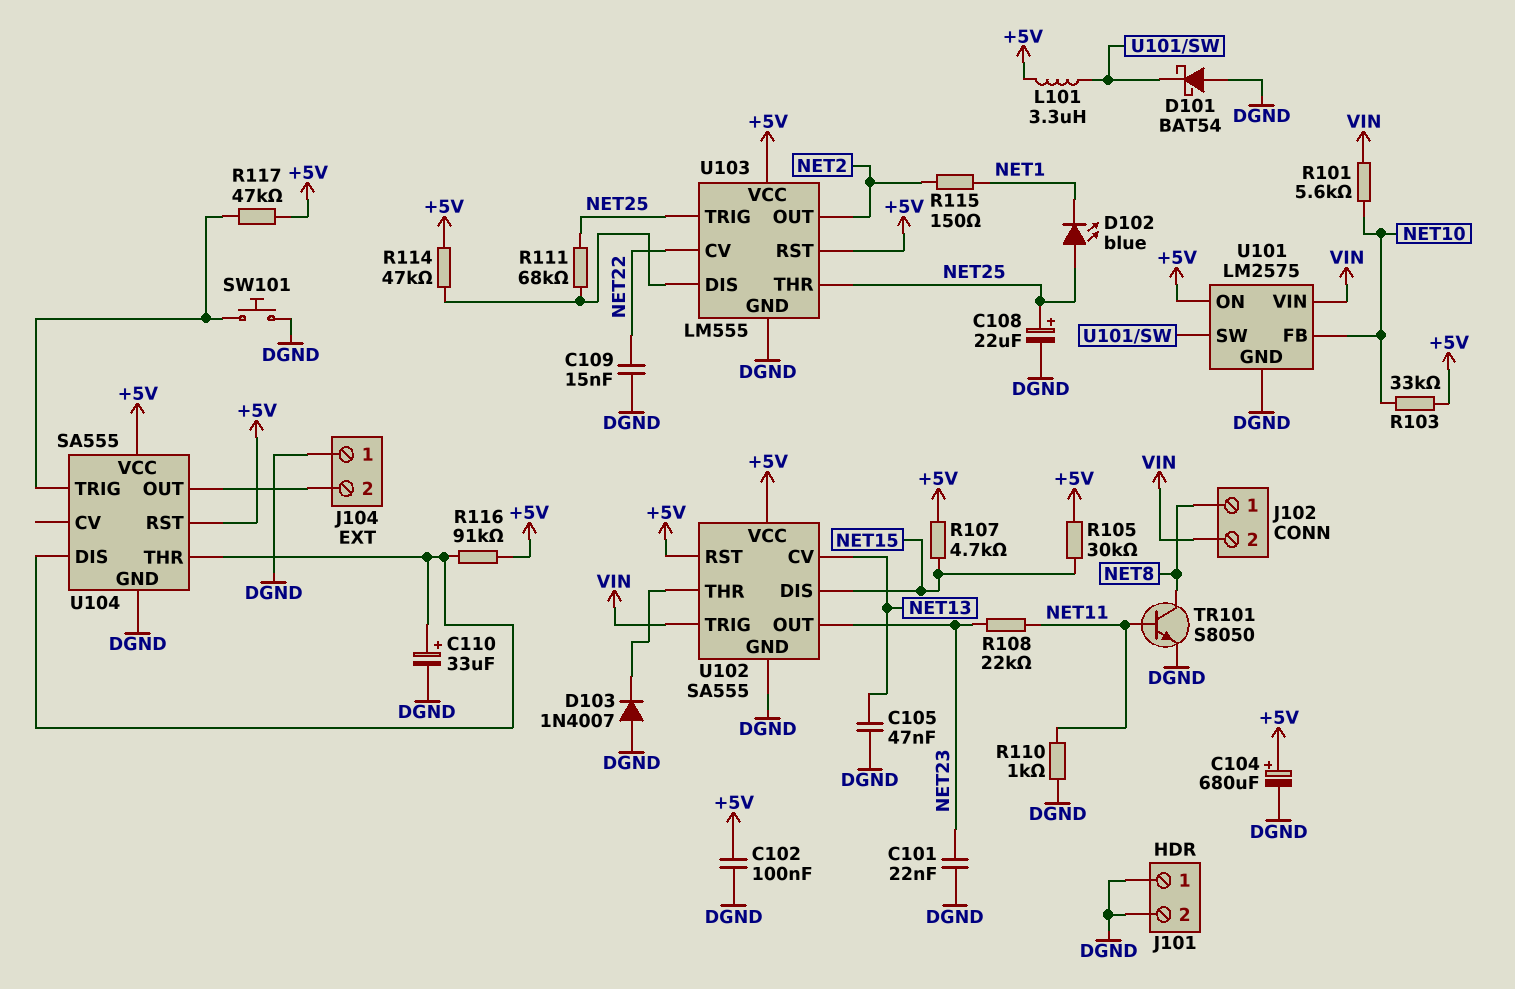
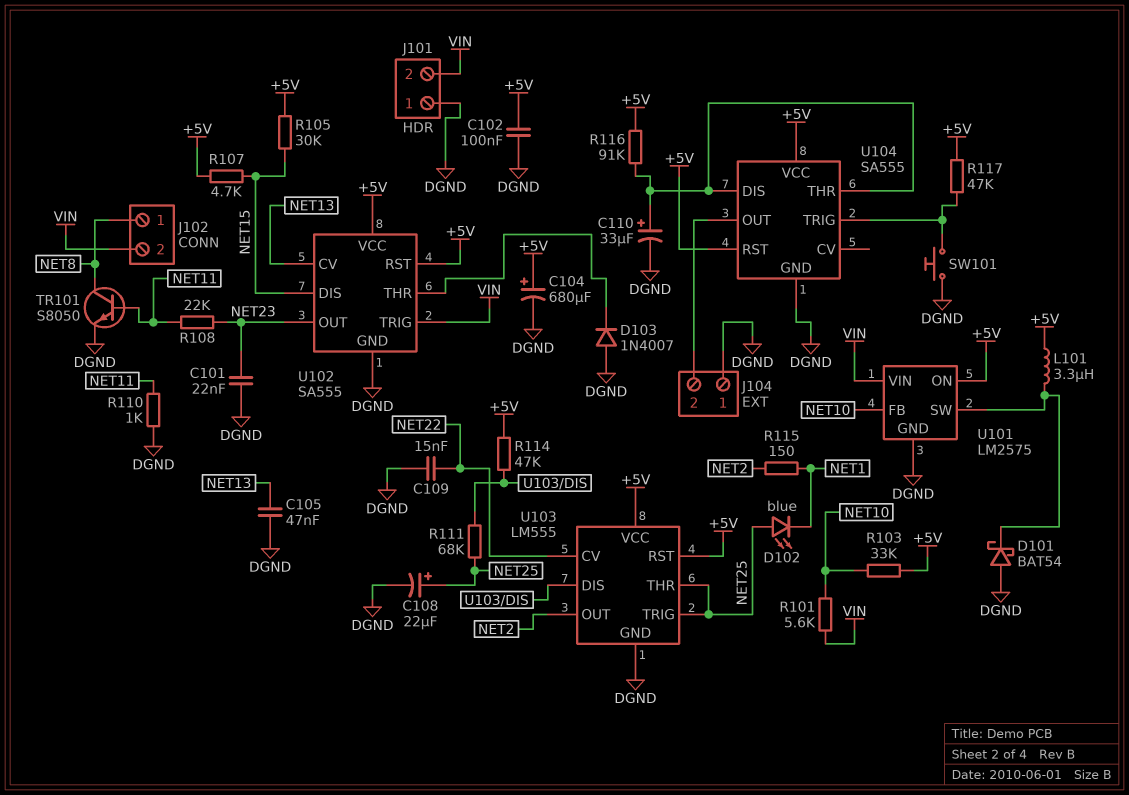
J101 pin 2: DGND -> VIN

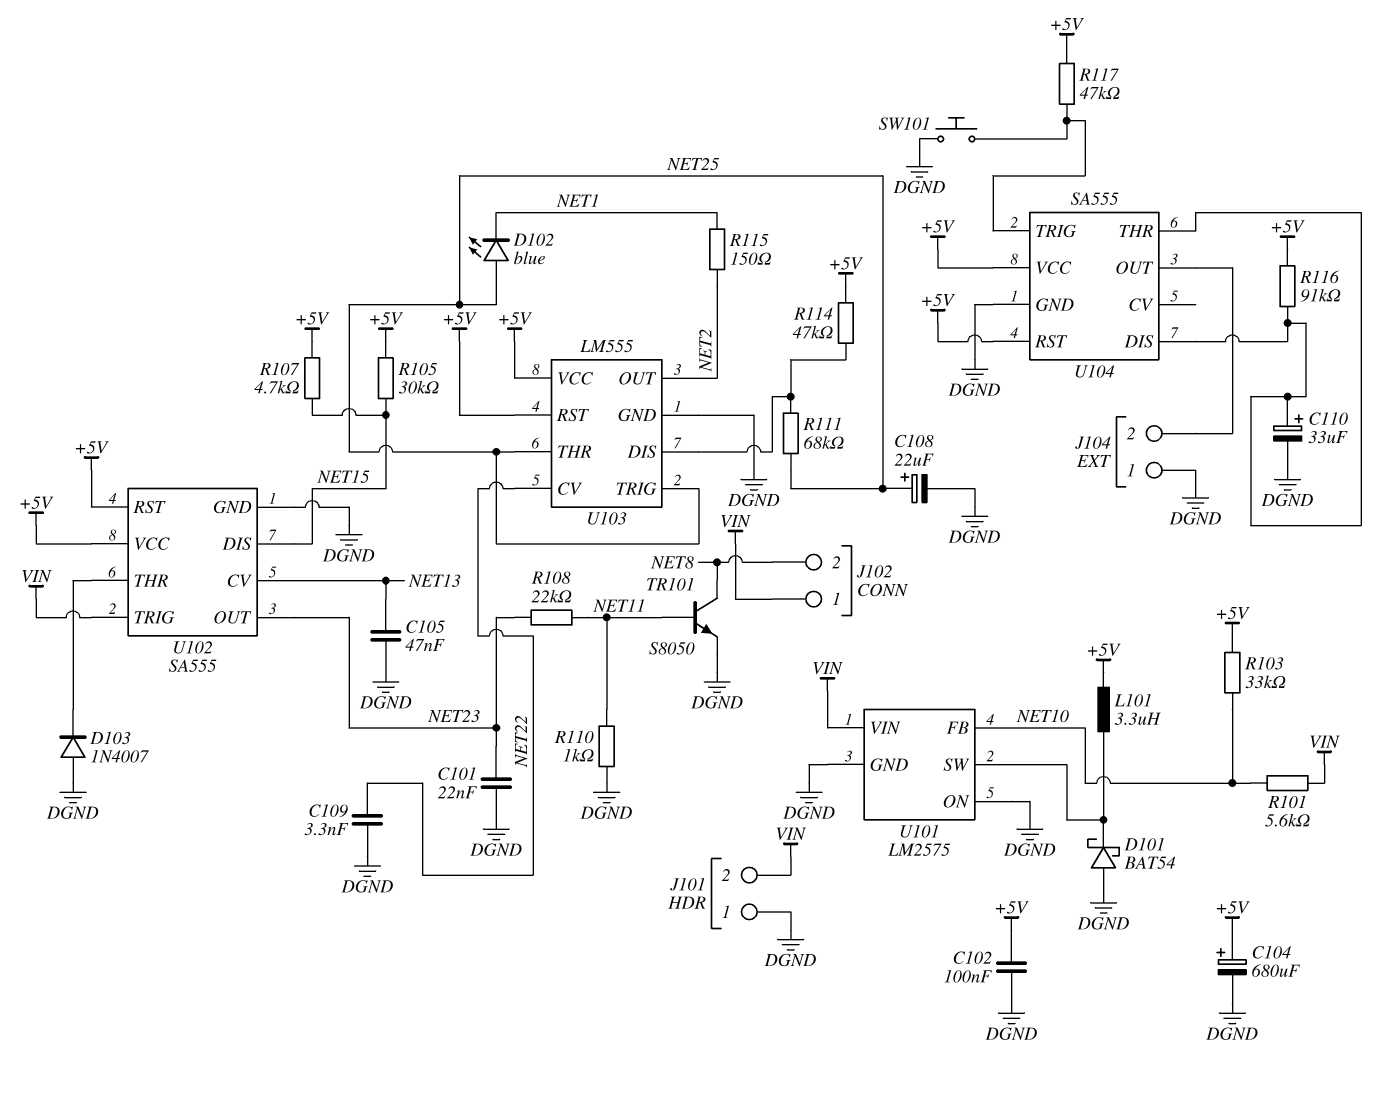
C109: 15nF (DGND, NET22) -> 3.3nF (DGND, NET22)
J102 pin 1: NET8 -> VIN
J102 pin 2: VIN -> NET8
U101 pin ON: +5V -> DGND

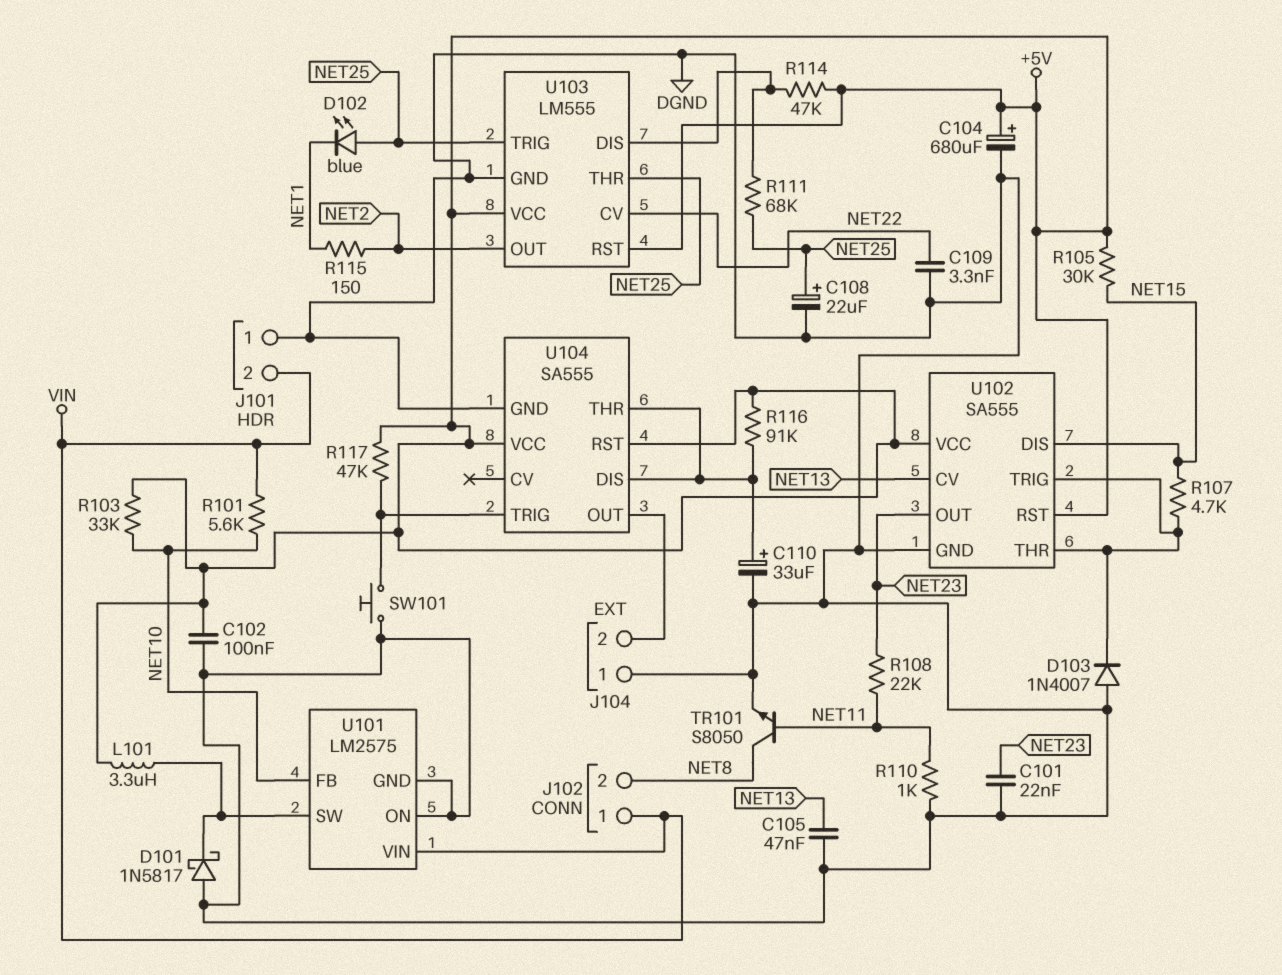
D101: schottky BAT54 (A DGND, K U101/SW) -> schottky 1N5817 (A DGND, K U101/SW)
R107: 4.7k (+5V, NET15) -> 4.7k (NET15, U102/THR)
U102 pin TRIG: VIN -> U102/THR

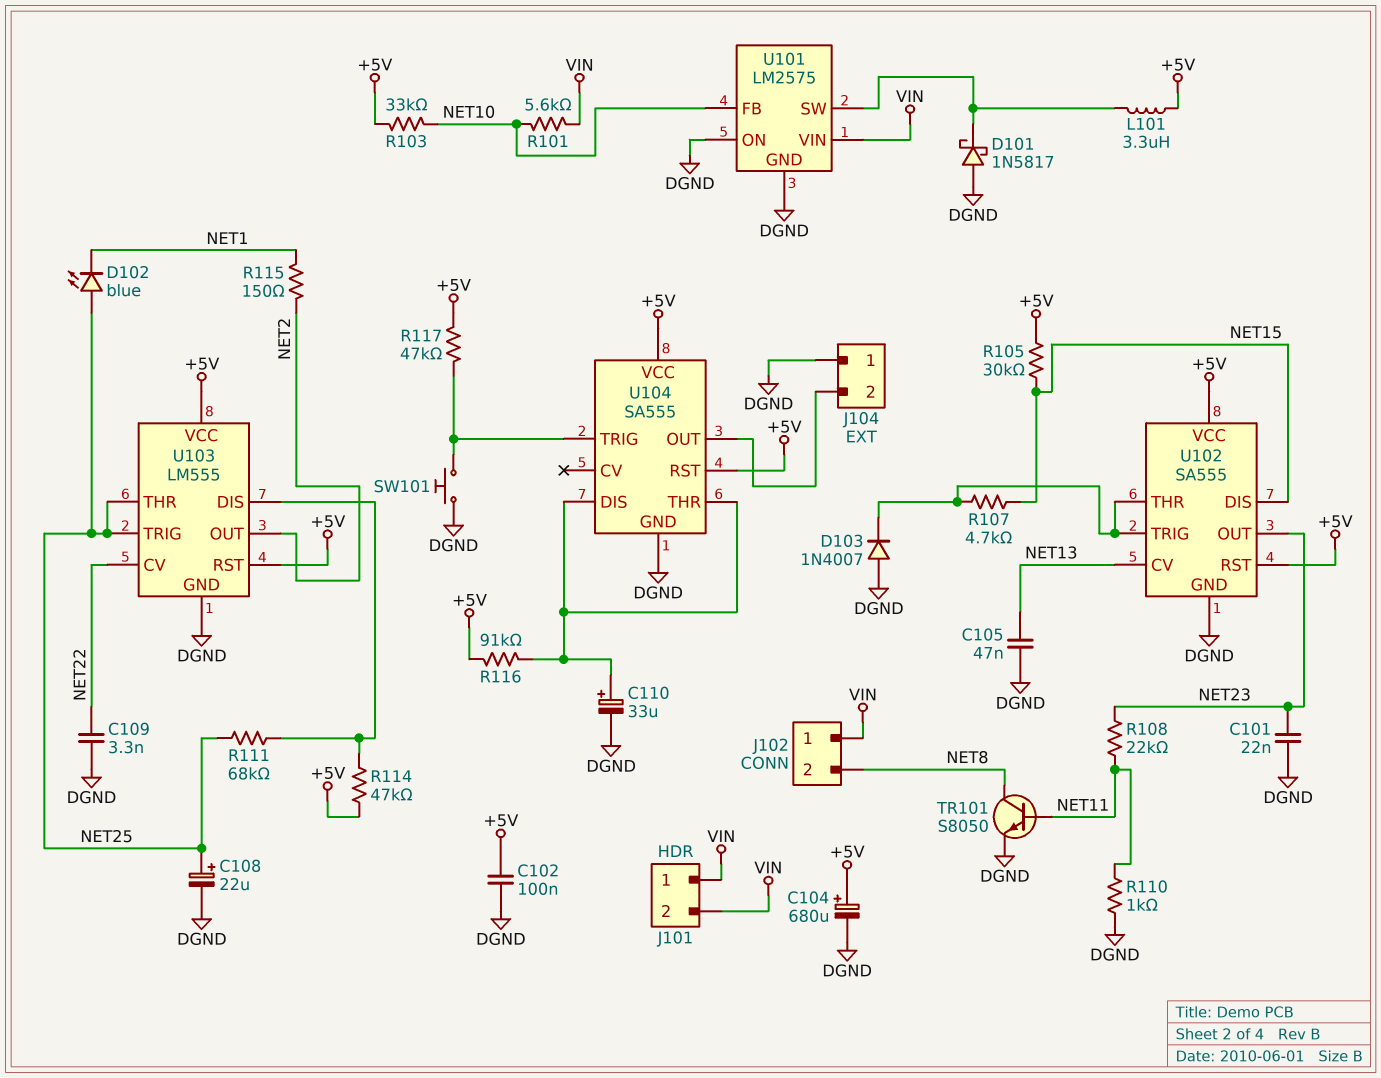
J101 pin 1: DGND -> VIN

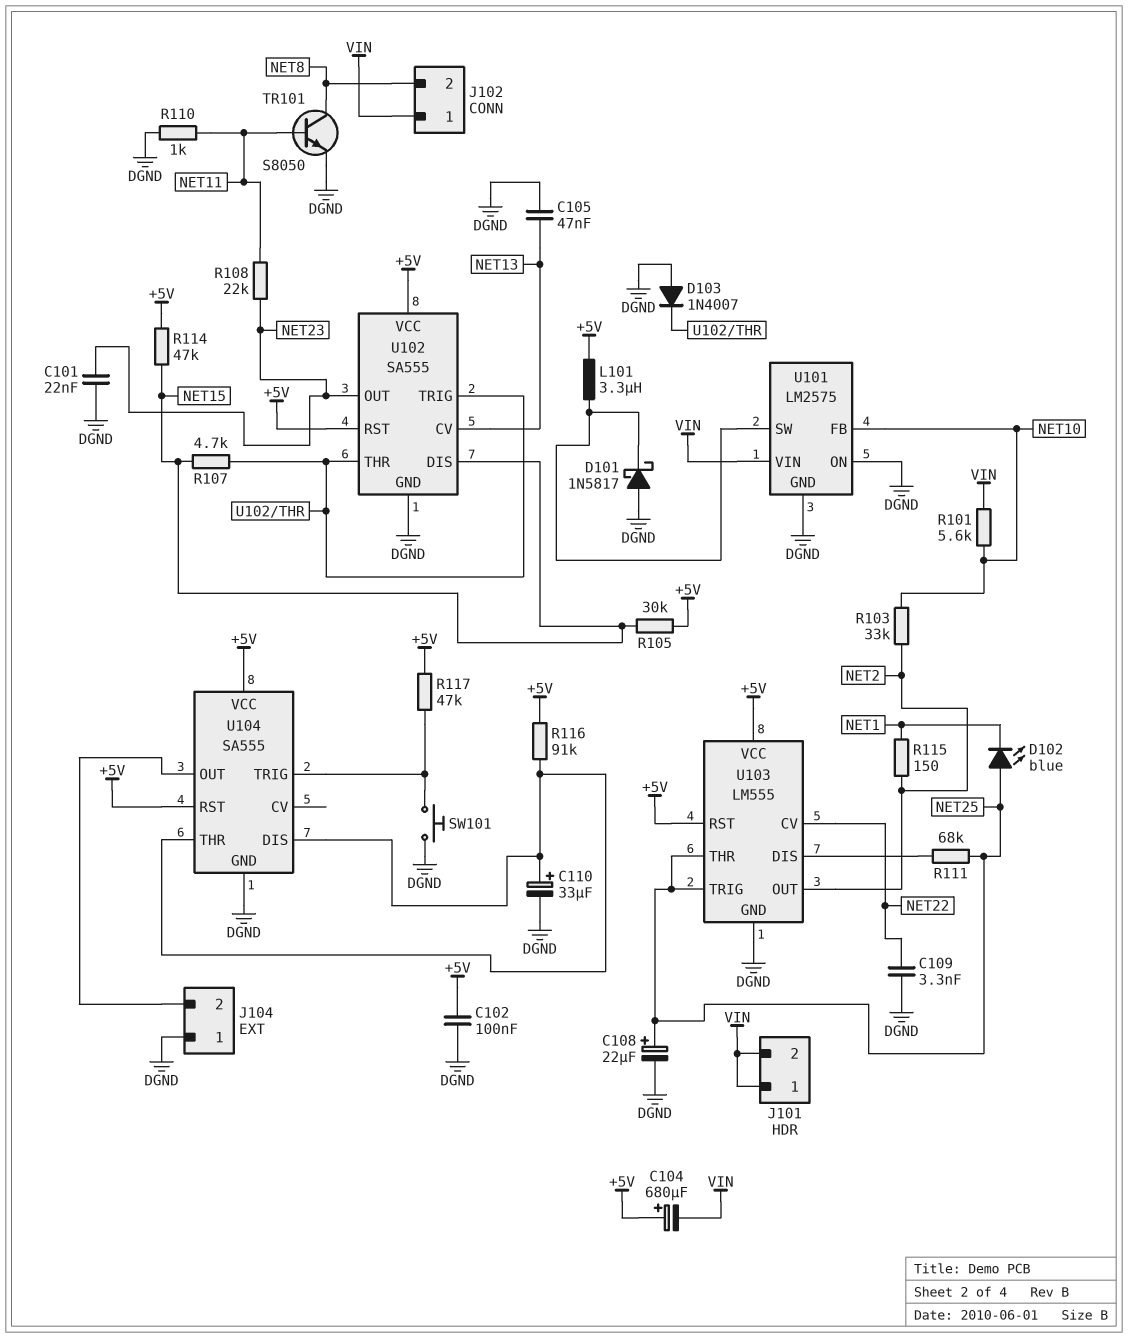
C104: 680uF (plus +5V, minus DGND) -> 680uF (plus +5V, minus VIN)
R103: 33k (+5V, NET10) -> 33k (NET2, NET10)
R114: 47k (+5V, U103/DIS) -> 47k (+5V, NET15)

